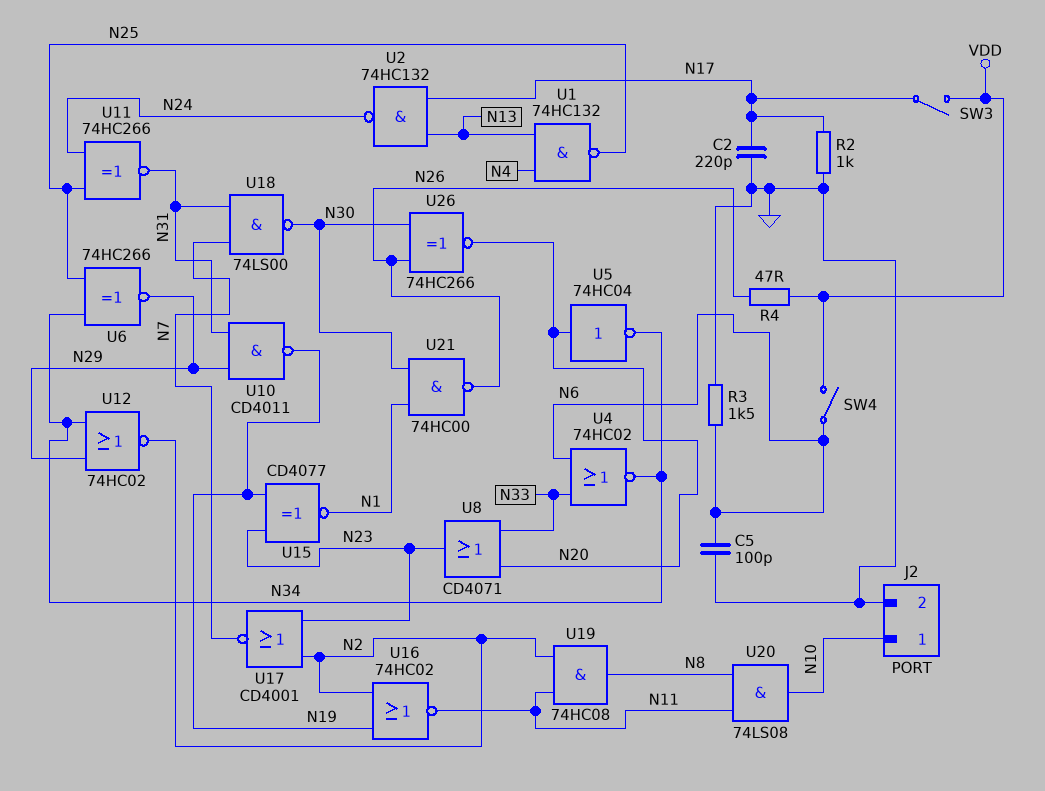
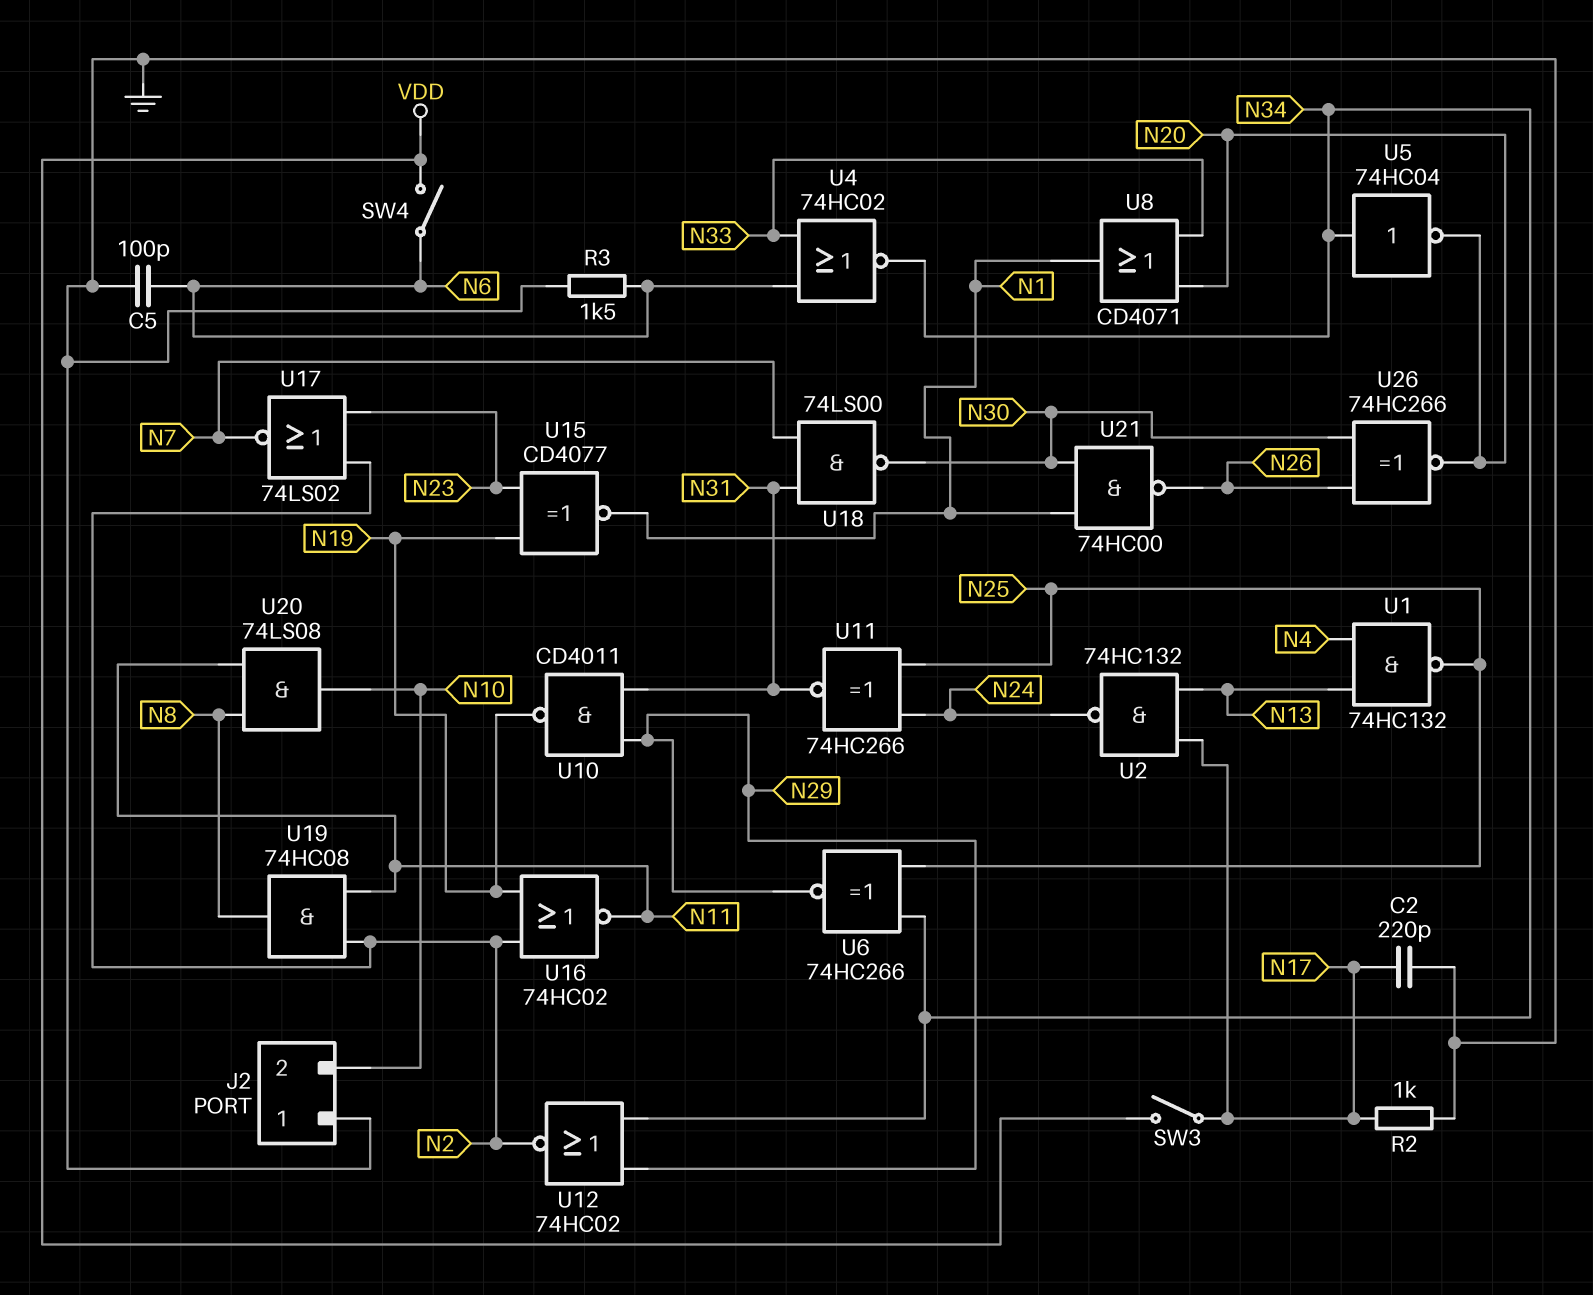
J2 pin 1: N10 -> GND
J2 pin 2: GND -> N10
R4: 47 (N26, VDD) -> none
U5: NOT 74HC04 (in N20, out N34) -> NOT 74HC04 (in N34, out N20)
U8: OR CD4071 (in N20, in N33, out N23) -> OR CD4071 (in N20, in N33, out N1)
U17: NOR CD4001 (in N2, in N23, out N7) -> NOR 74LS02 (in N2, in N23, out N7)

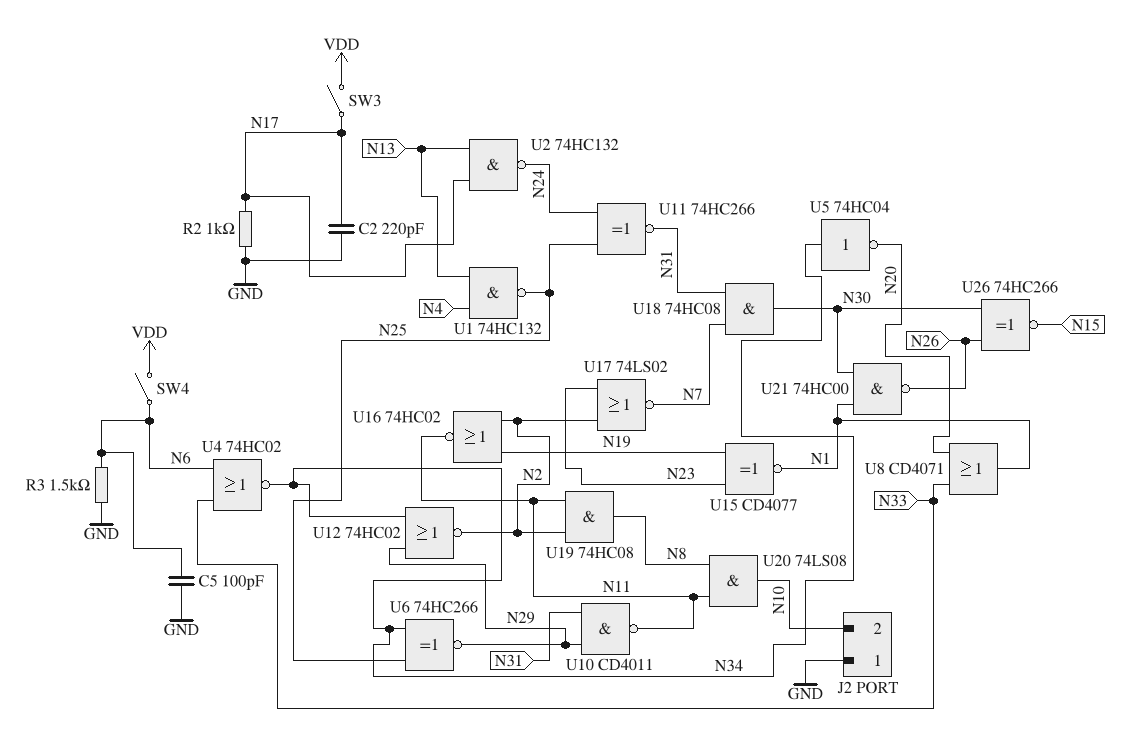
U10: NAND CD4011 (in N29, in N31, out N19) -> NAND CD4011 (in N29, in N31, out N11)
U18: NAND 74LS00 (in N7, in N31, out N30) -> AND 74HC08 (in N7, in N31, out N30)
U26: XNOR 74HC266 (in N26, in N30, out N20) -> XNOR 74HC266 (in N26, in N30, out N15)

